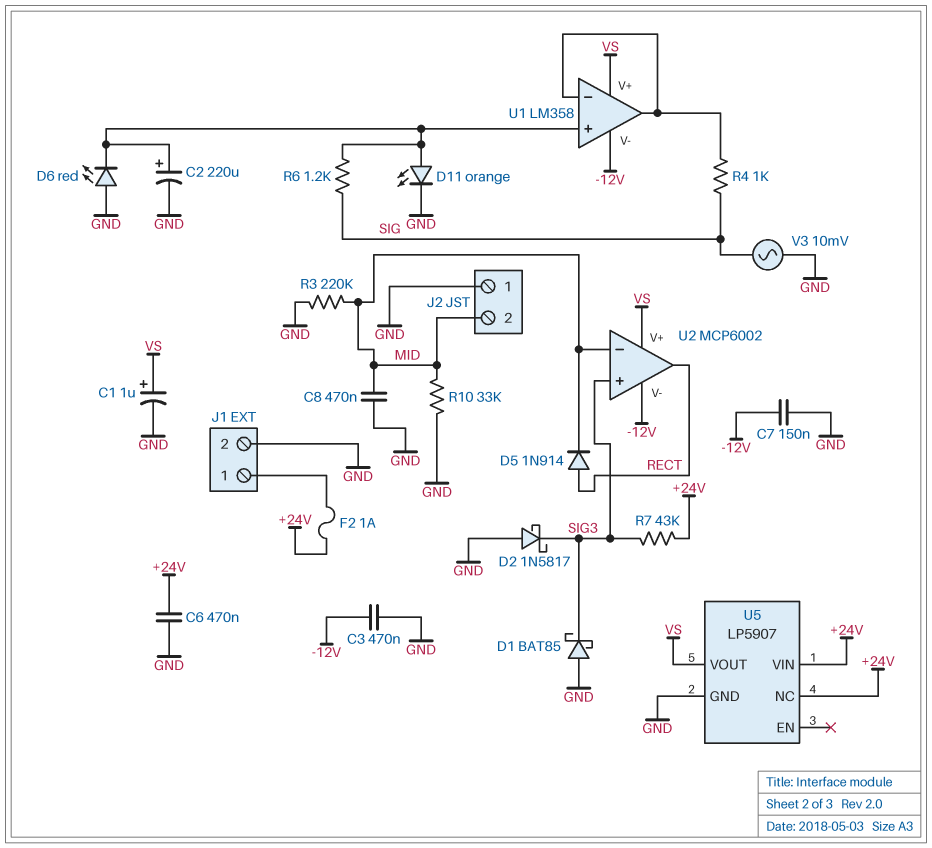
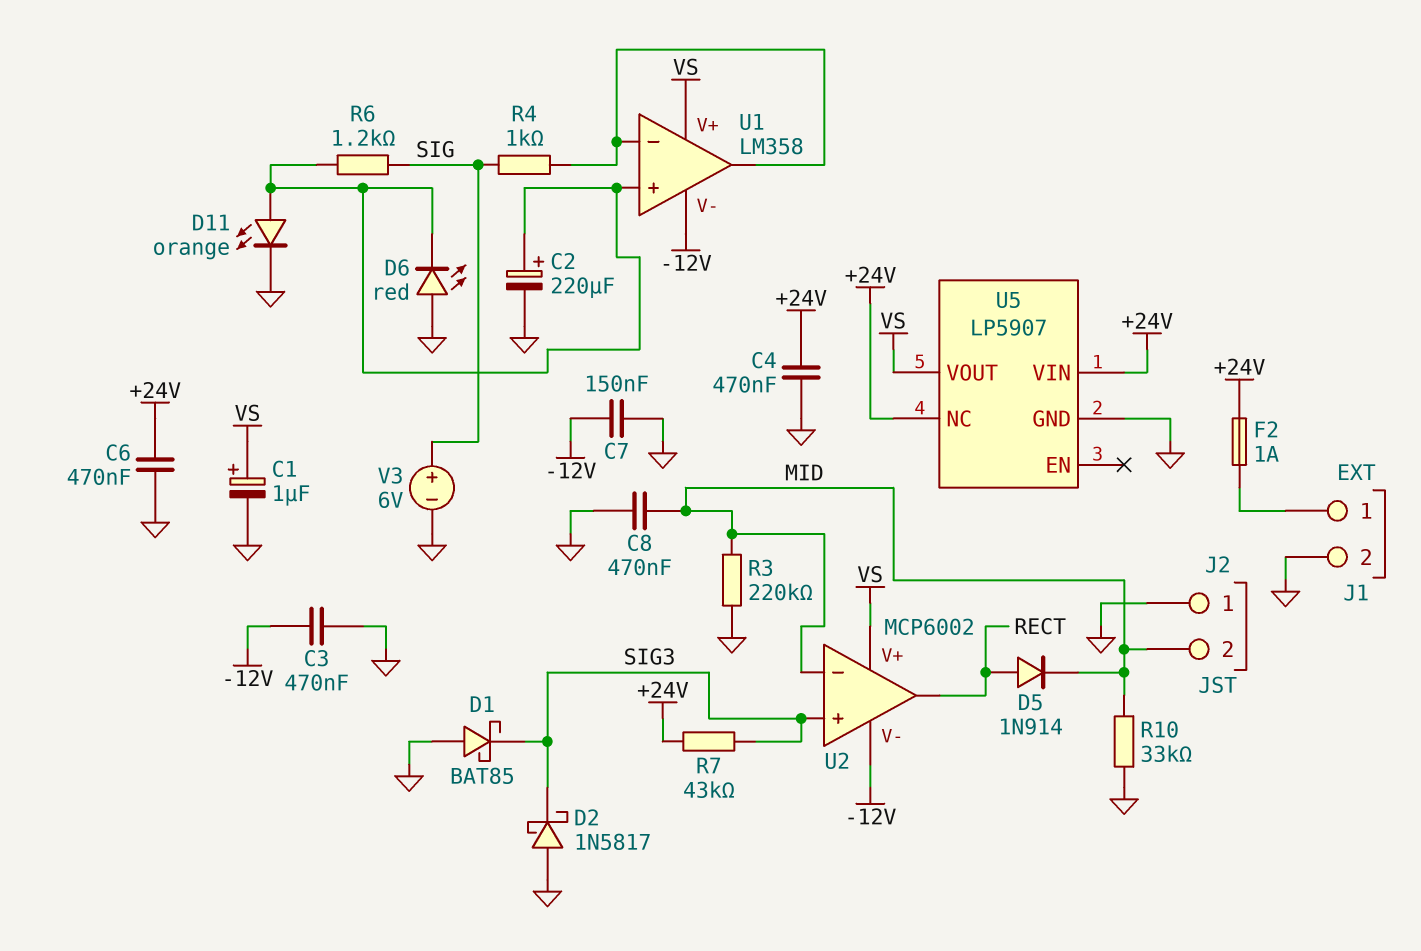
C4: none -> 470nF (+24V, GND)
V3: AC 10mV (GND, SIG) -> 6V (plus SIG, minus GND)

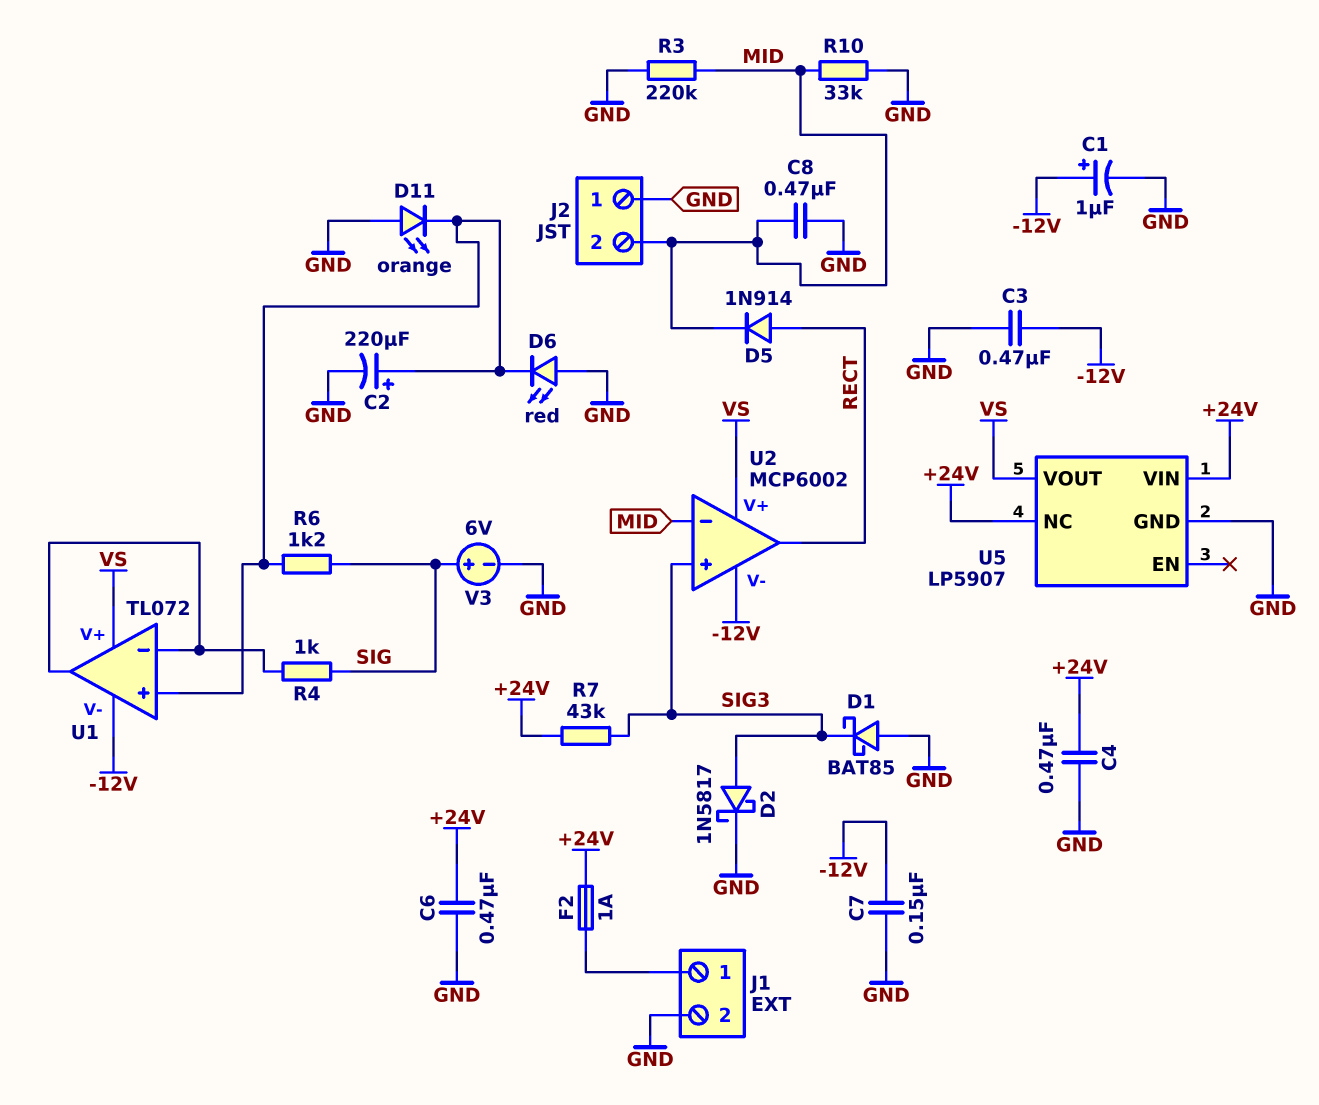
C1: 1uF (plus VS, minus GND) -> 1uF (plus -12V, minus GND)
D2: schottky 1N5817 (A GND, K SIG3) -> schottky 1N5817 (A SIG3, K GND)
D11: LED orange (A U1/in+, K GND) -> LED orange (A GND, K U1/in+)
U1: LM358 -> TL072

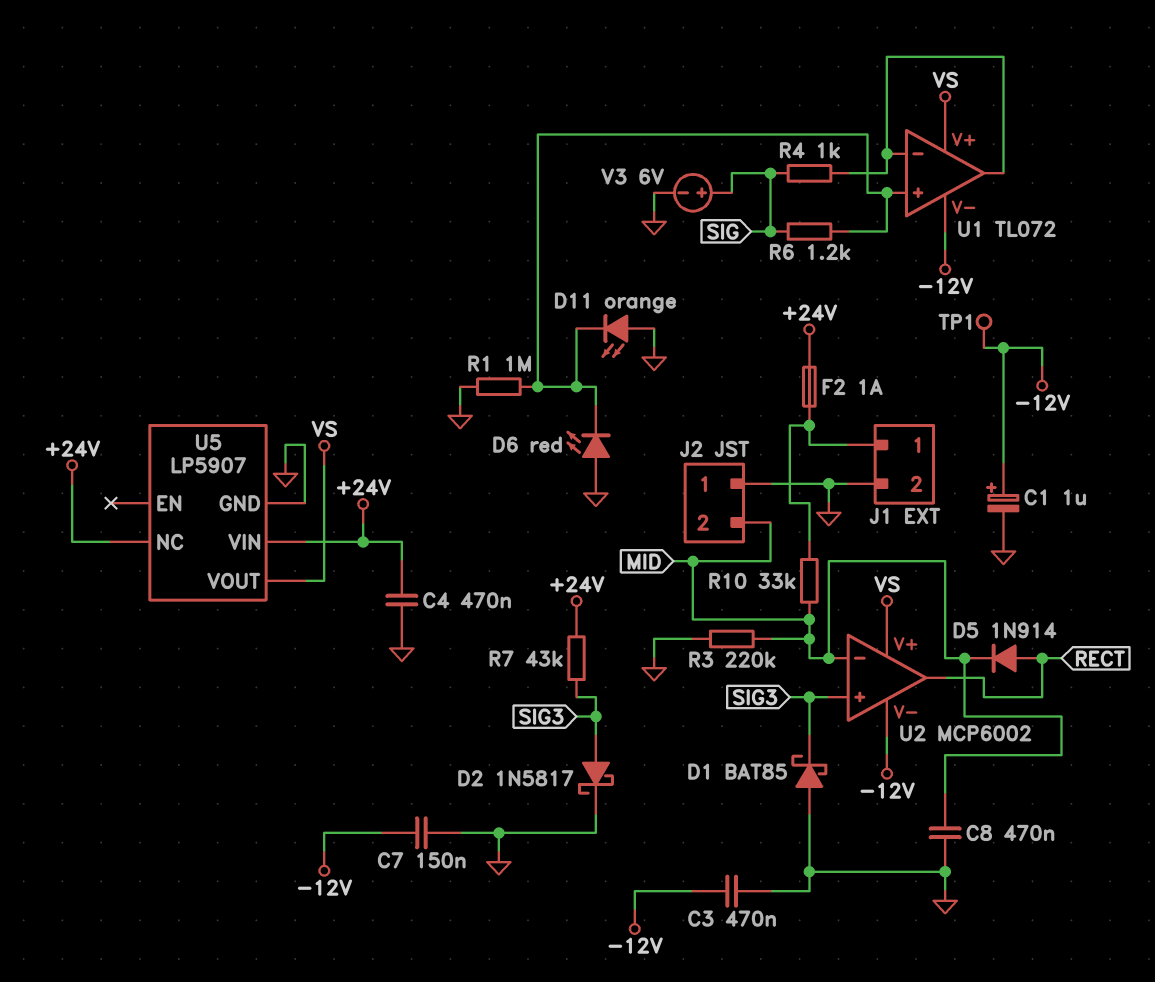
C2: 220uF (plus U1/in+, minus GND) -> none
C6: 470nF (+24V, GND) -> none
R1: none -> 1M (GND, U1/in+)
R10: 33k (GND, MID) -> 33k (J1/1, MID)
TP1: none -> test point (-12V)

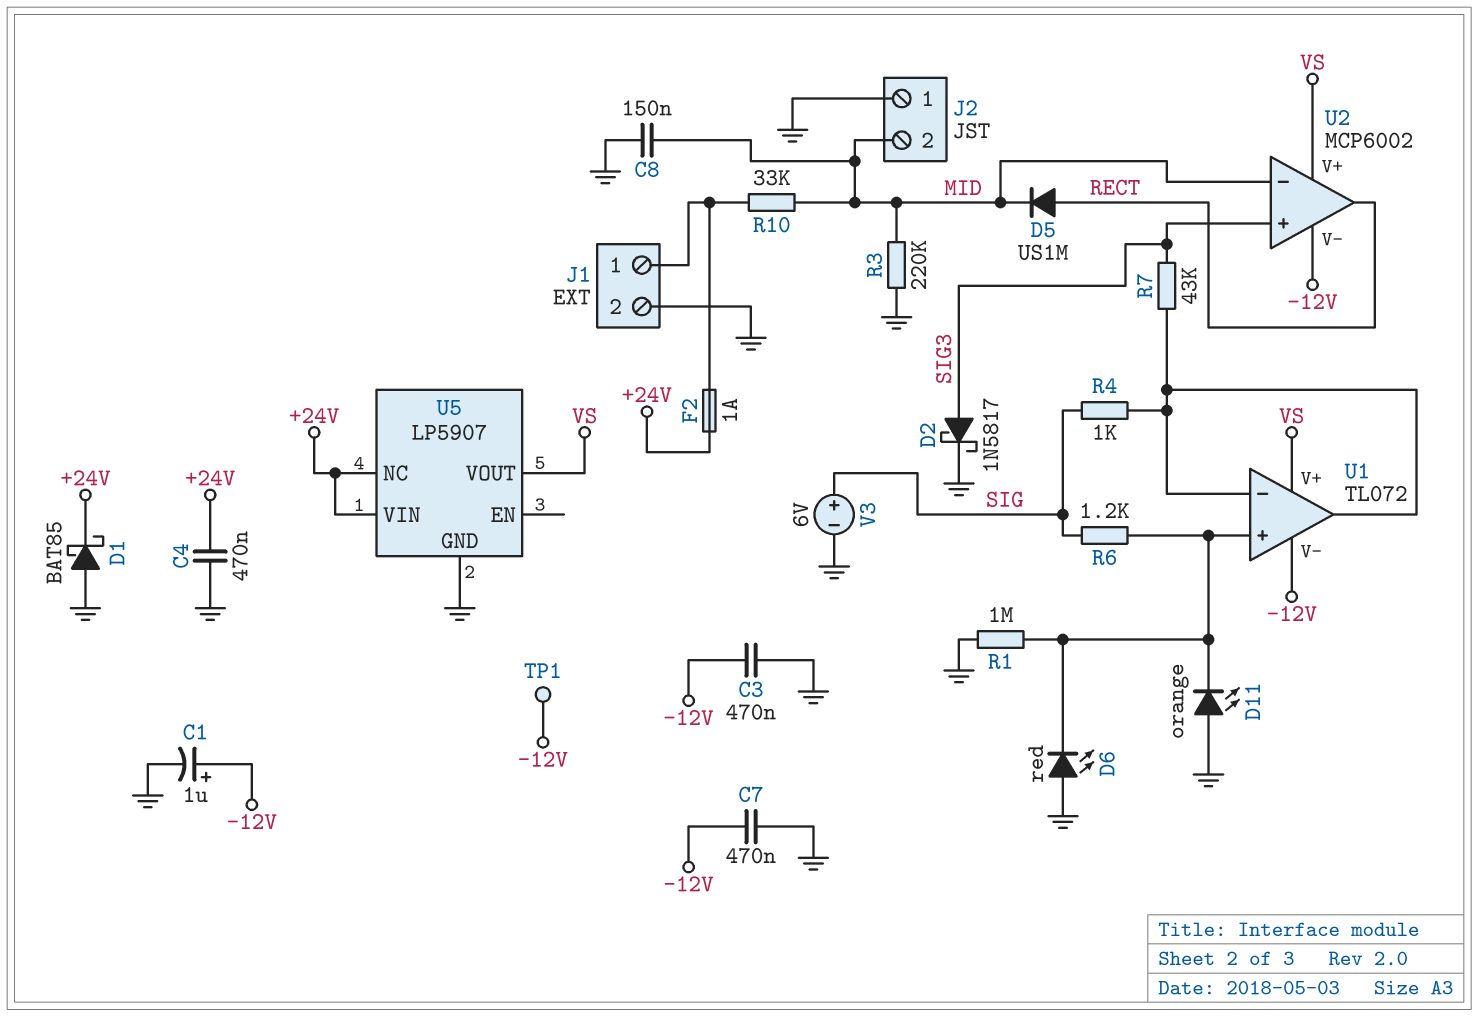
C7: 150nF (-12V, GND) -> 470nF (-12V, GND)
C8: 470nF (GND, MID) -> 150nF (GND, MID)
D1: schottky BAT85 (A GND, K SIG3) -> schottky BAT85 (A GND, K +24V)
D5: diode 1N914 (A RECT, K MID) -> diode US1M (A RECT, K MID)
R7: 43k (+24V, SIG3) -> 43k (SIG3, U1/in-)

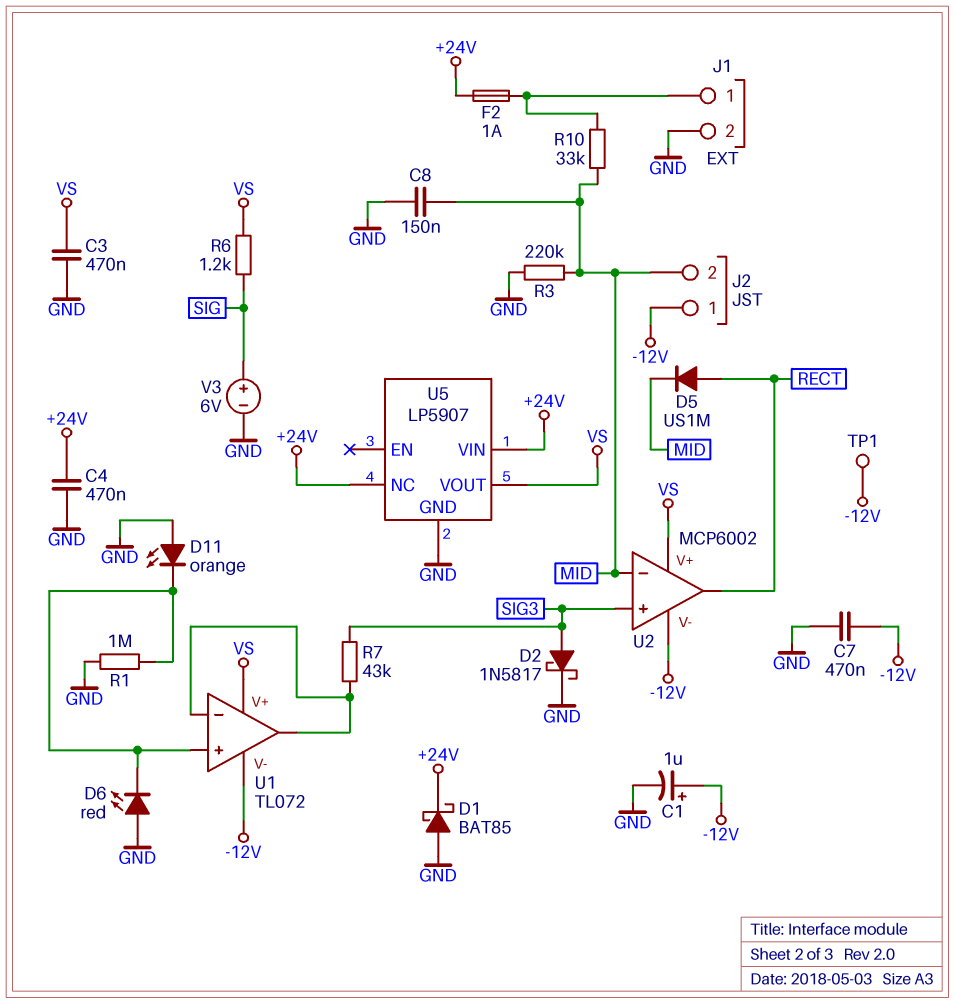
C3: 470nF (-12V, GND) -> 470nF (GND, VS)
J2 pin 1: GND -> -12V
R4: 1k (SIG, U1/in-) -> none
R6: 1.2k (SIG, U1/in+) -> 1.2k (SIG, VS)

